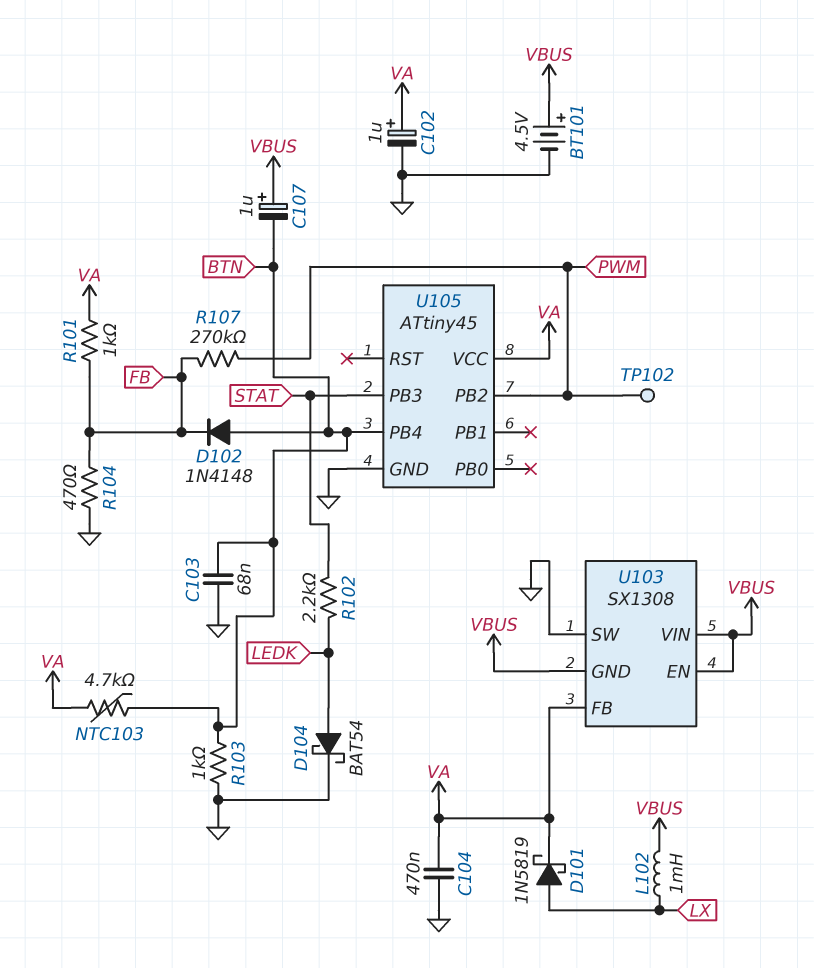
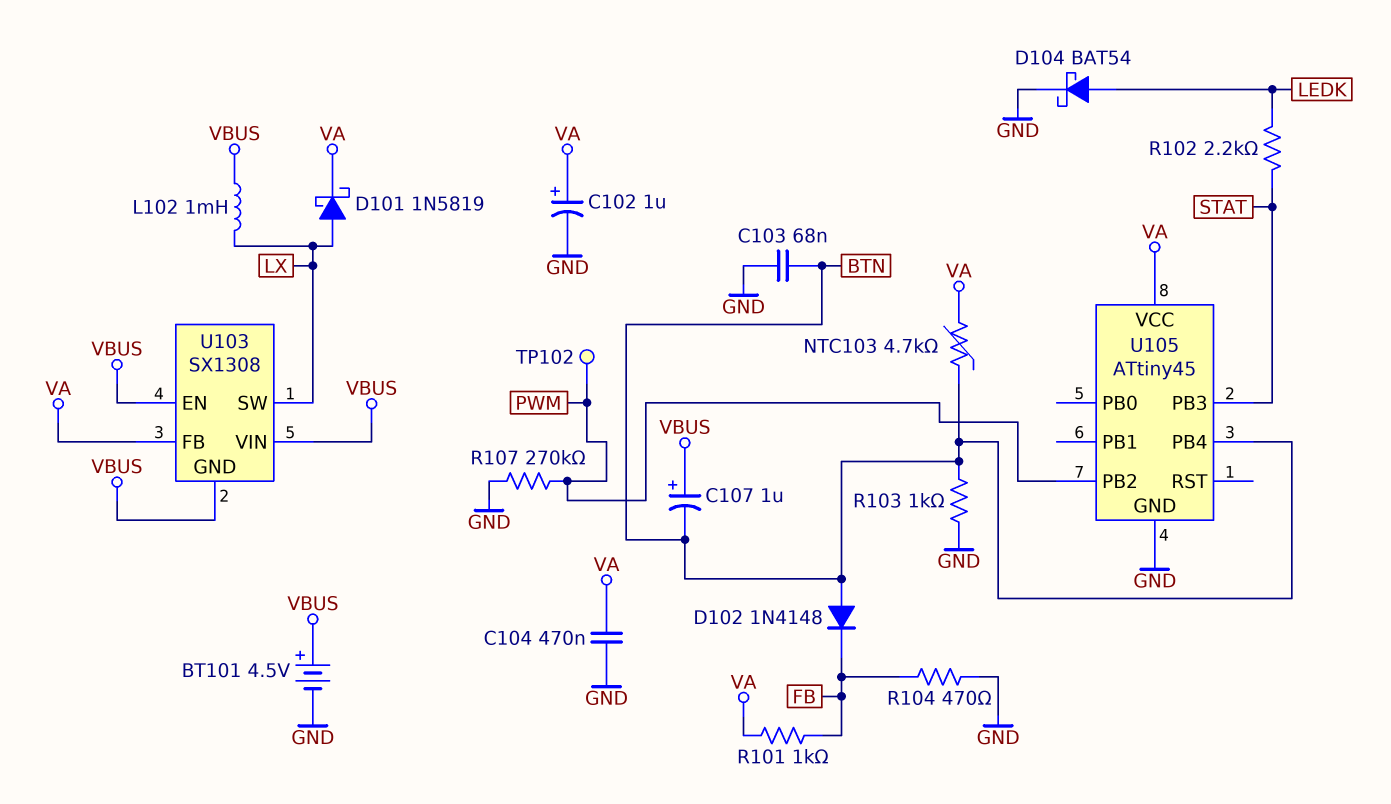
R107: 270k (FB, PWM) -> 270k (GND, PWM)
U103 pin SW: GND -> LX

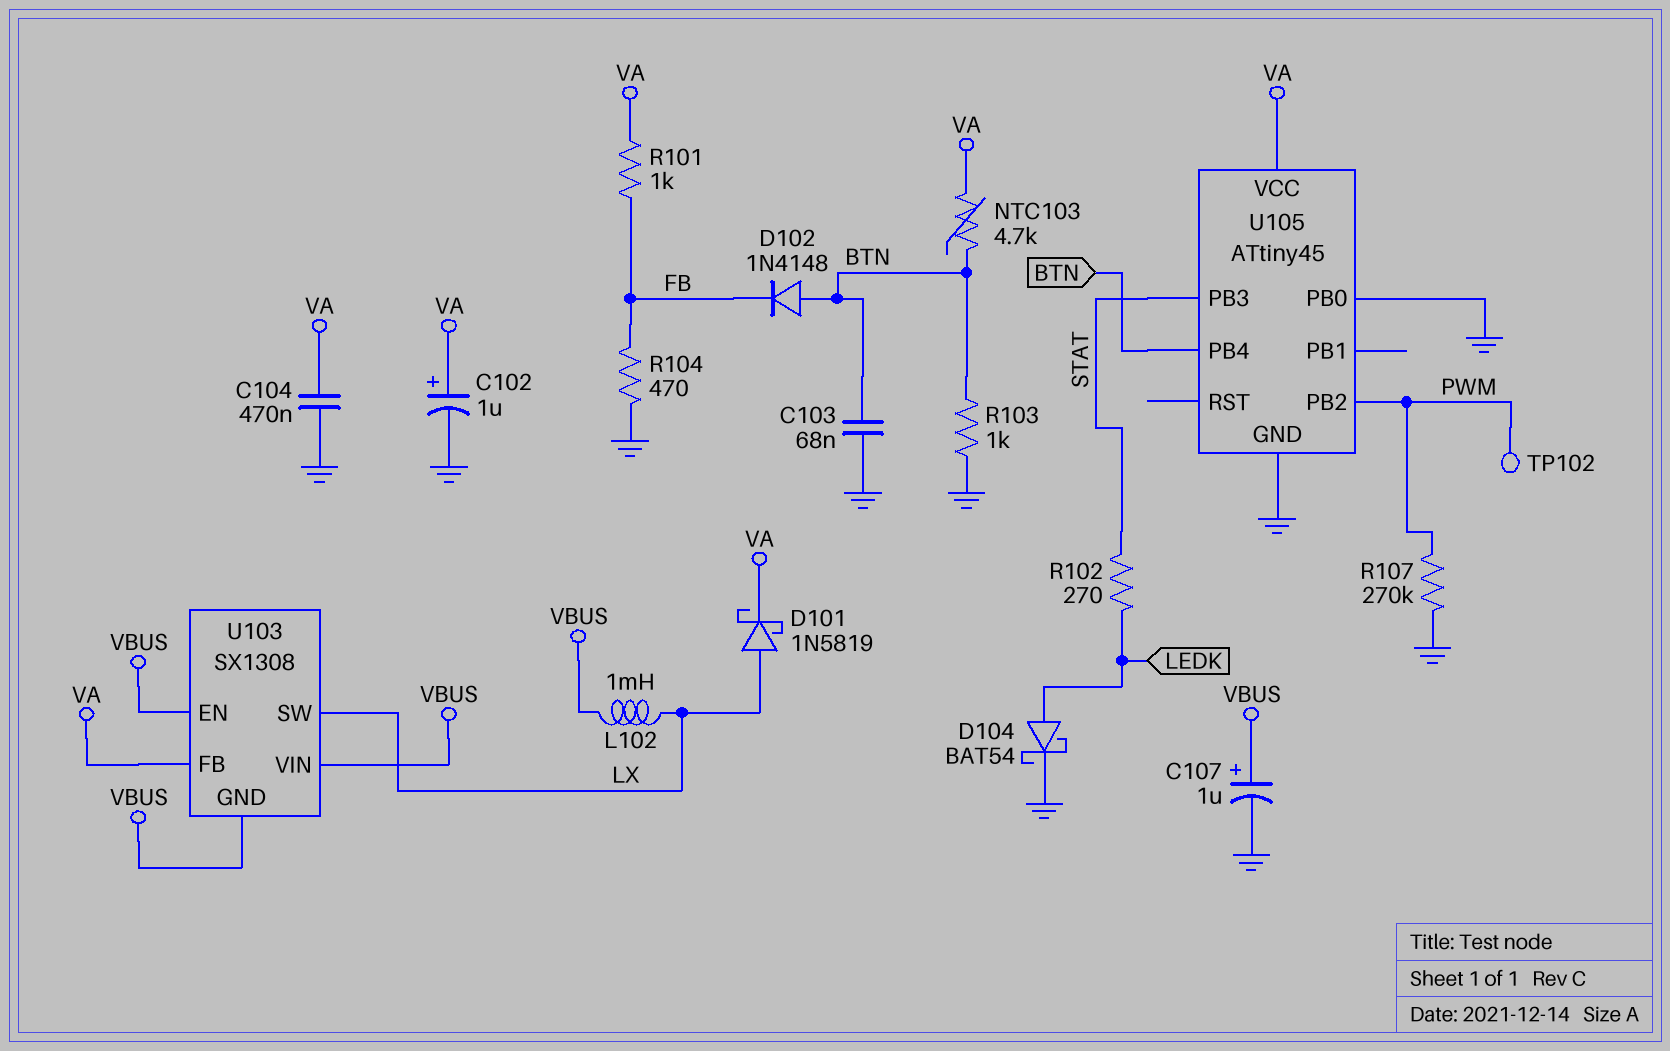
BT101: 4.5V (plus VBUS, minus GND) -> none
C107: 1uF (plus VBUS, minus BTN) -> 1uF (plus VBUS, minus GND)
R102: 2.2k (LEDK, STAT) -> 270 (LEDK, STAT)
U105 pin PB0: none -> GND

